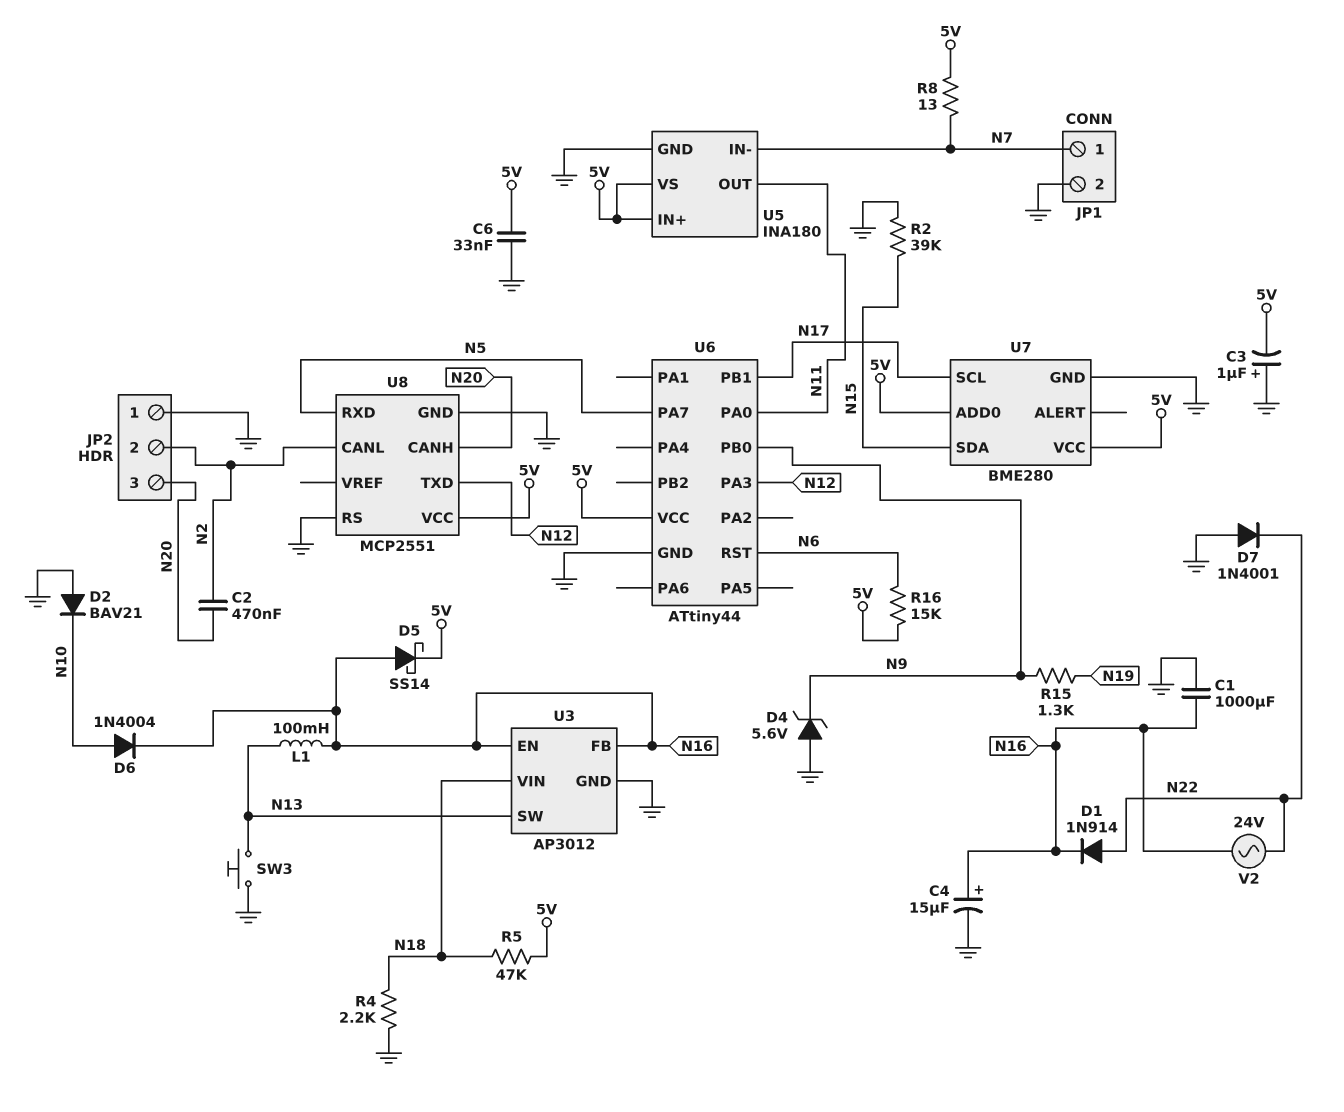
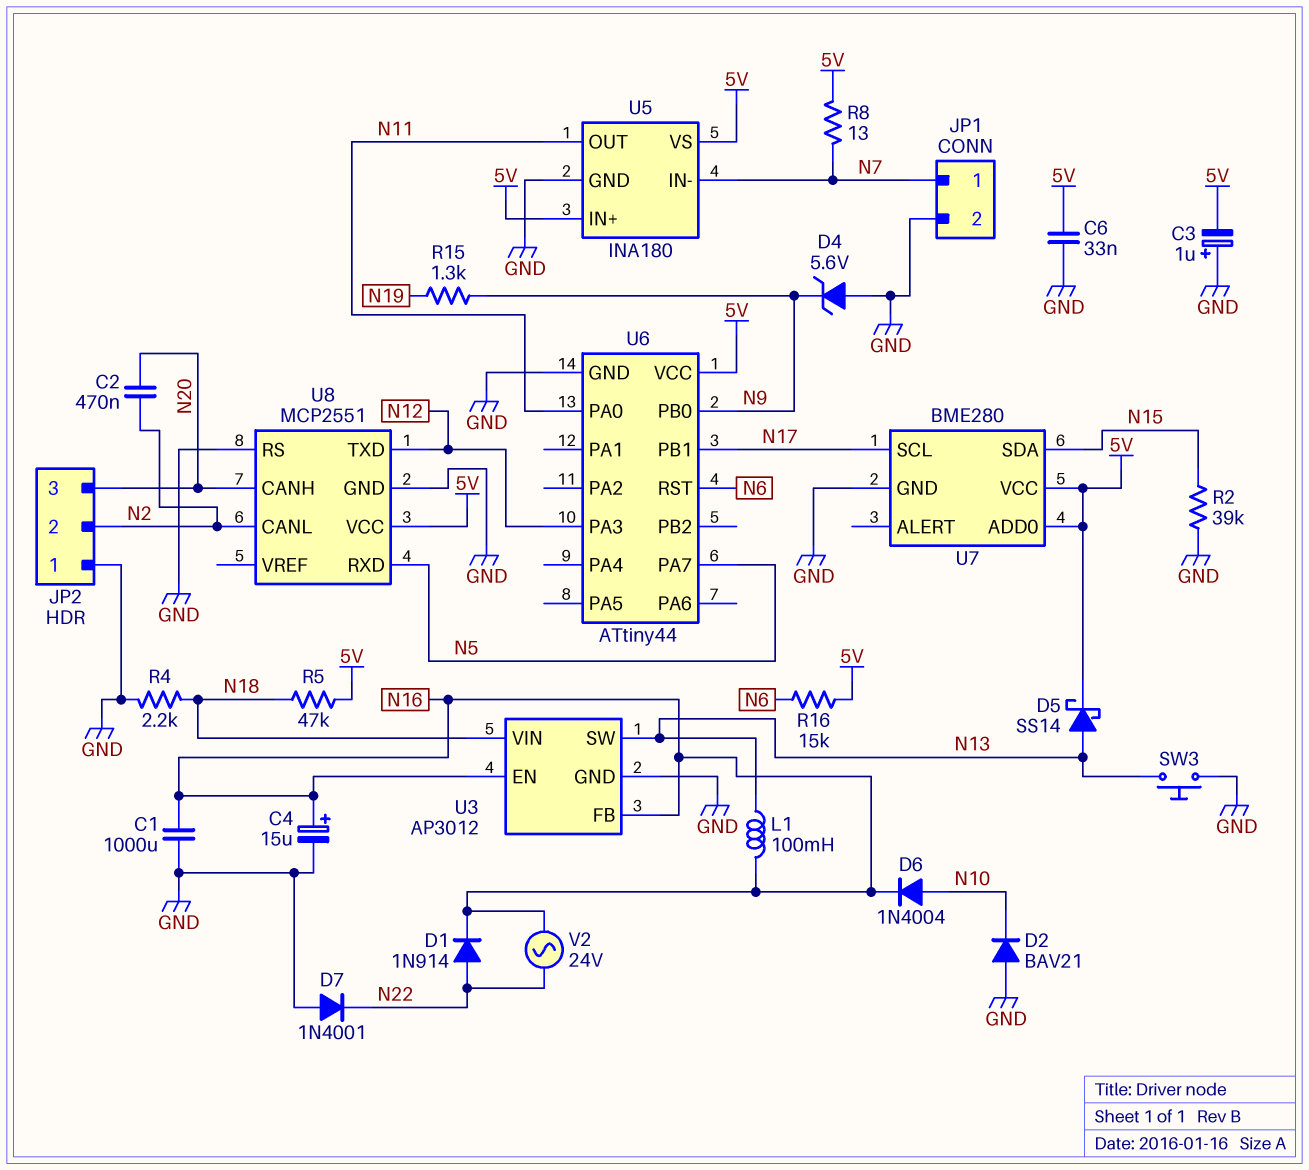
D5: schottky SS14 (A N16, K 5V) -> schottky SS14 (A N13, K 5V)

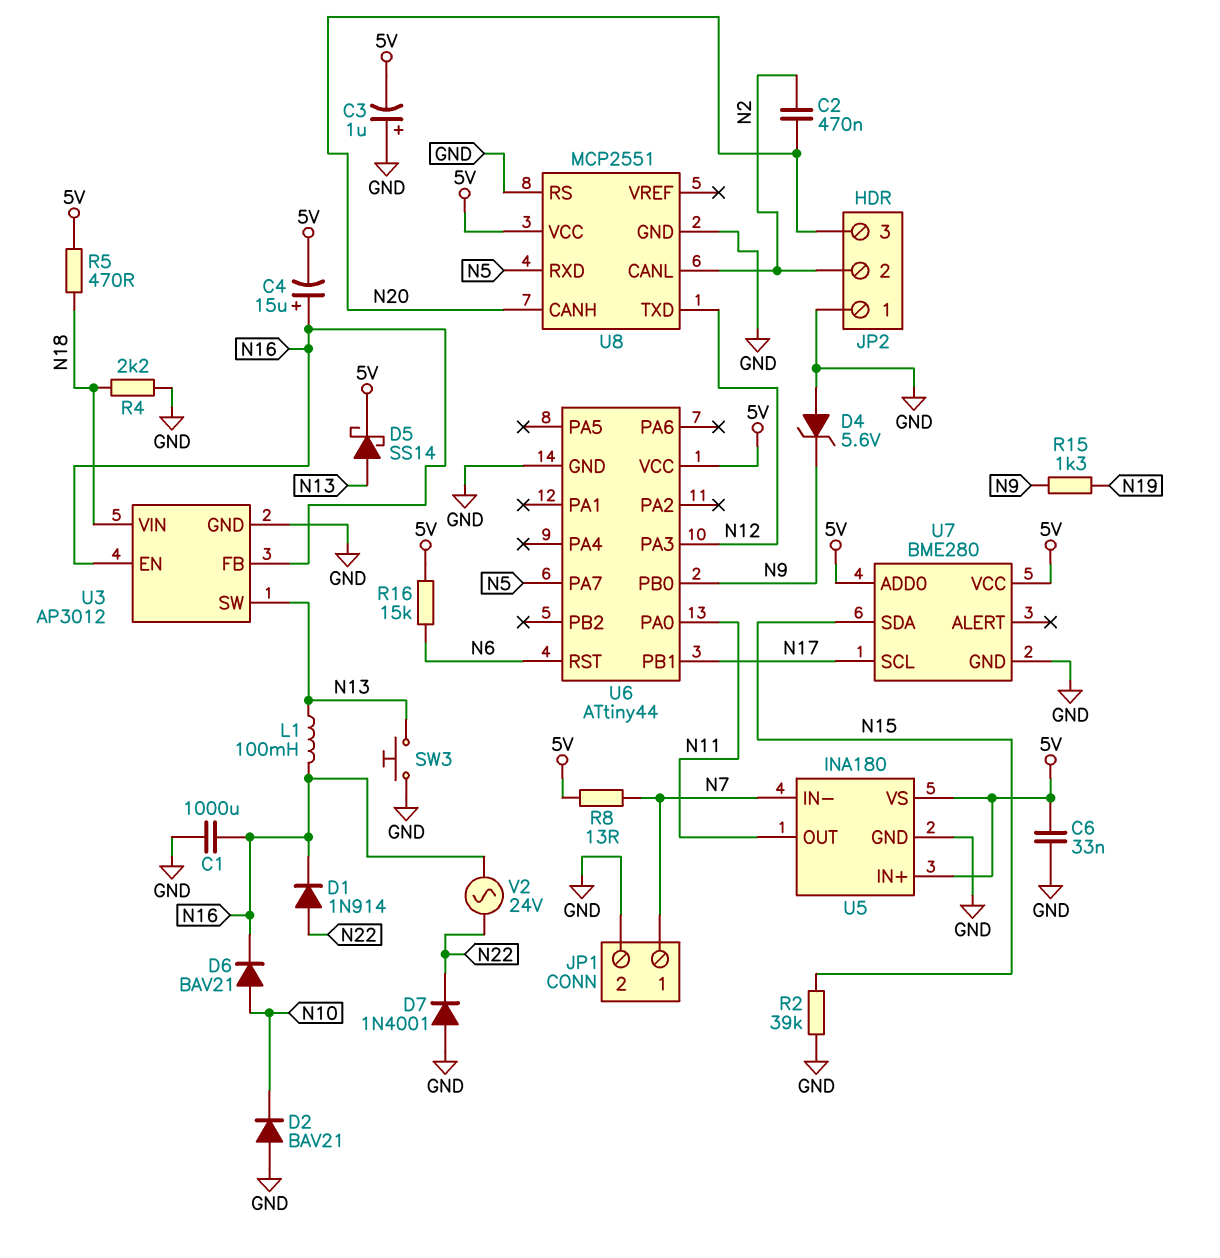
C4: 15uF (plus N16, minus GND) -> 15uF (plus N16, minus 5V)
D6: diode 1N4004 (A N10, K N16) -> diode BAV21 (A N10, K N16)
R5: 47k (5V, N18) -> 470 (5V, N18)

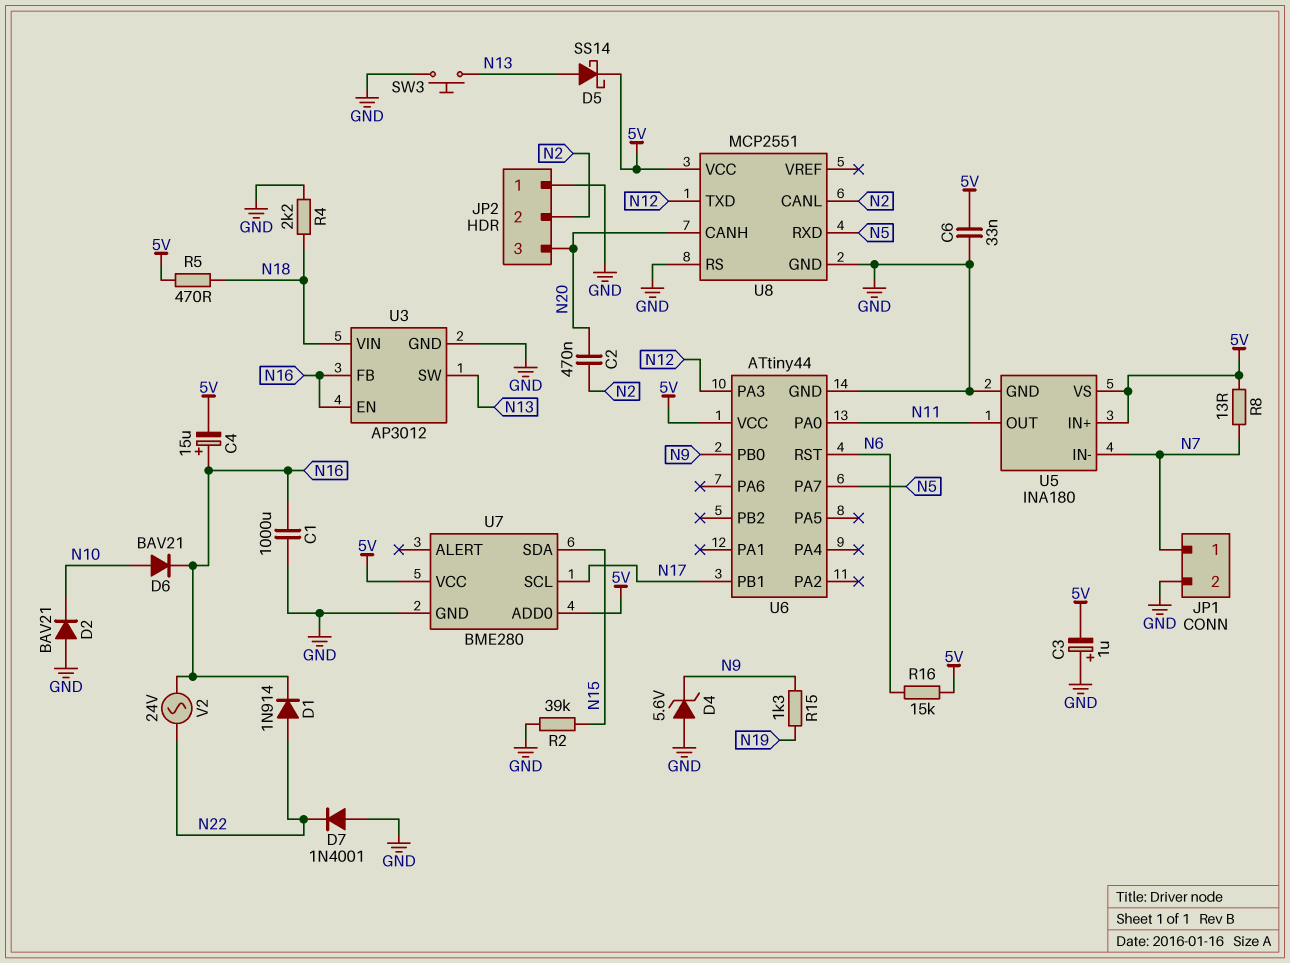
L1: 100mH (N13, N16) -> none

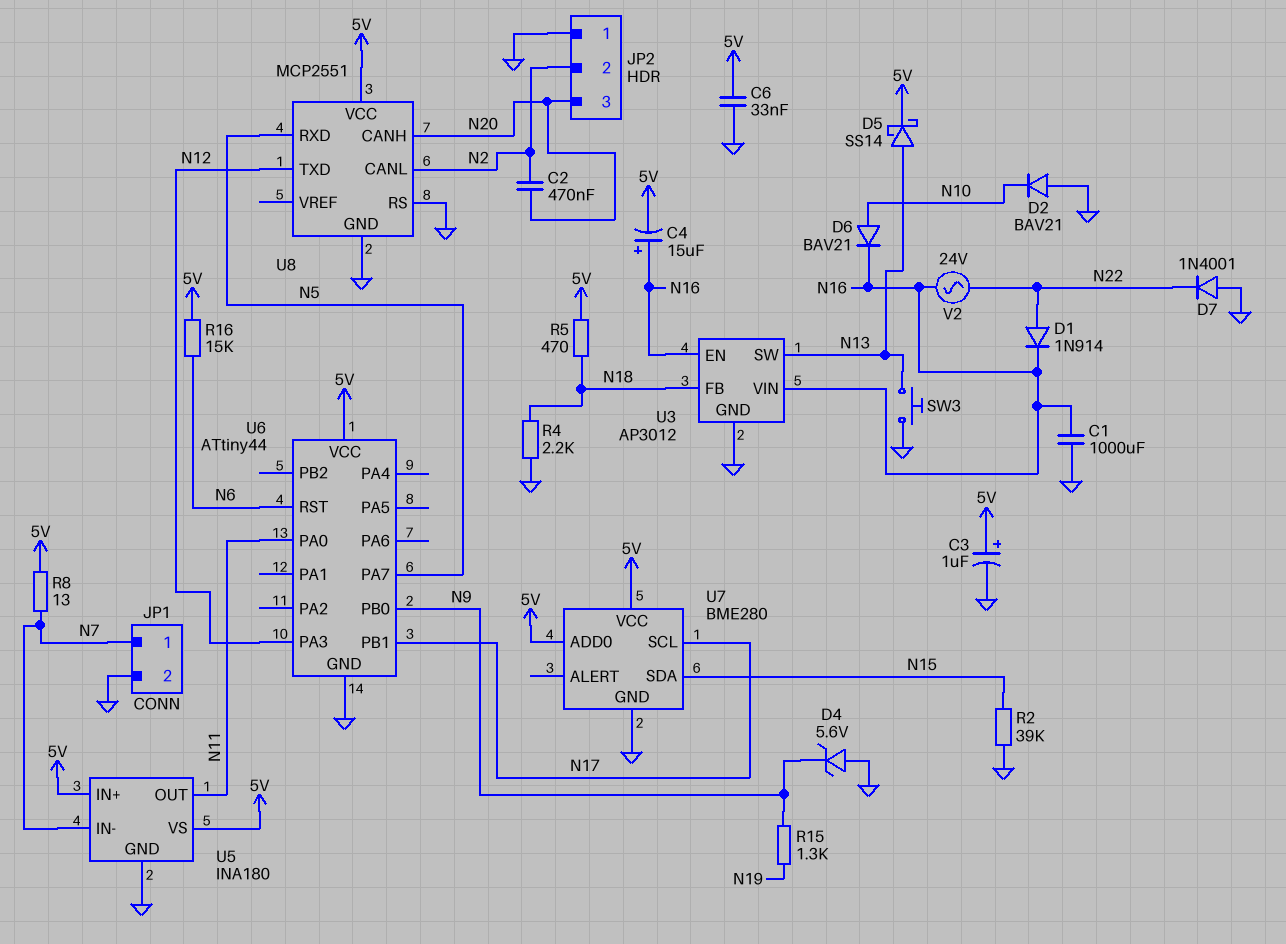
C3: 1uF (plus GND, minus 5V) -> 1uF (plus 5V, minus GND)
U3 pin FB: N16 -> N18
U3 pin VIN: N18 -> N16

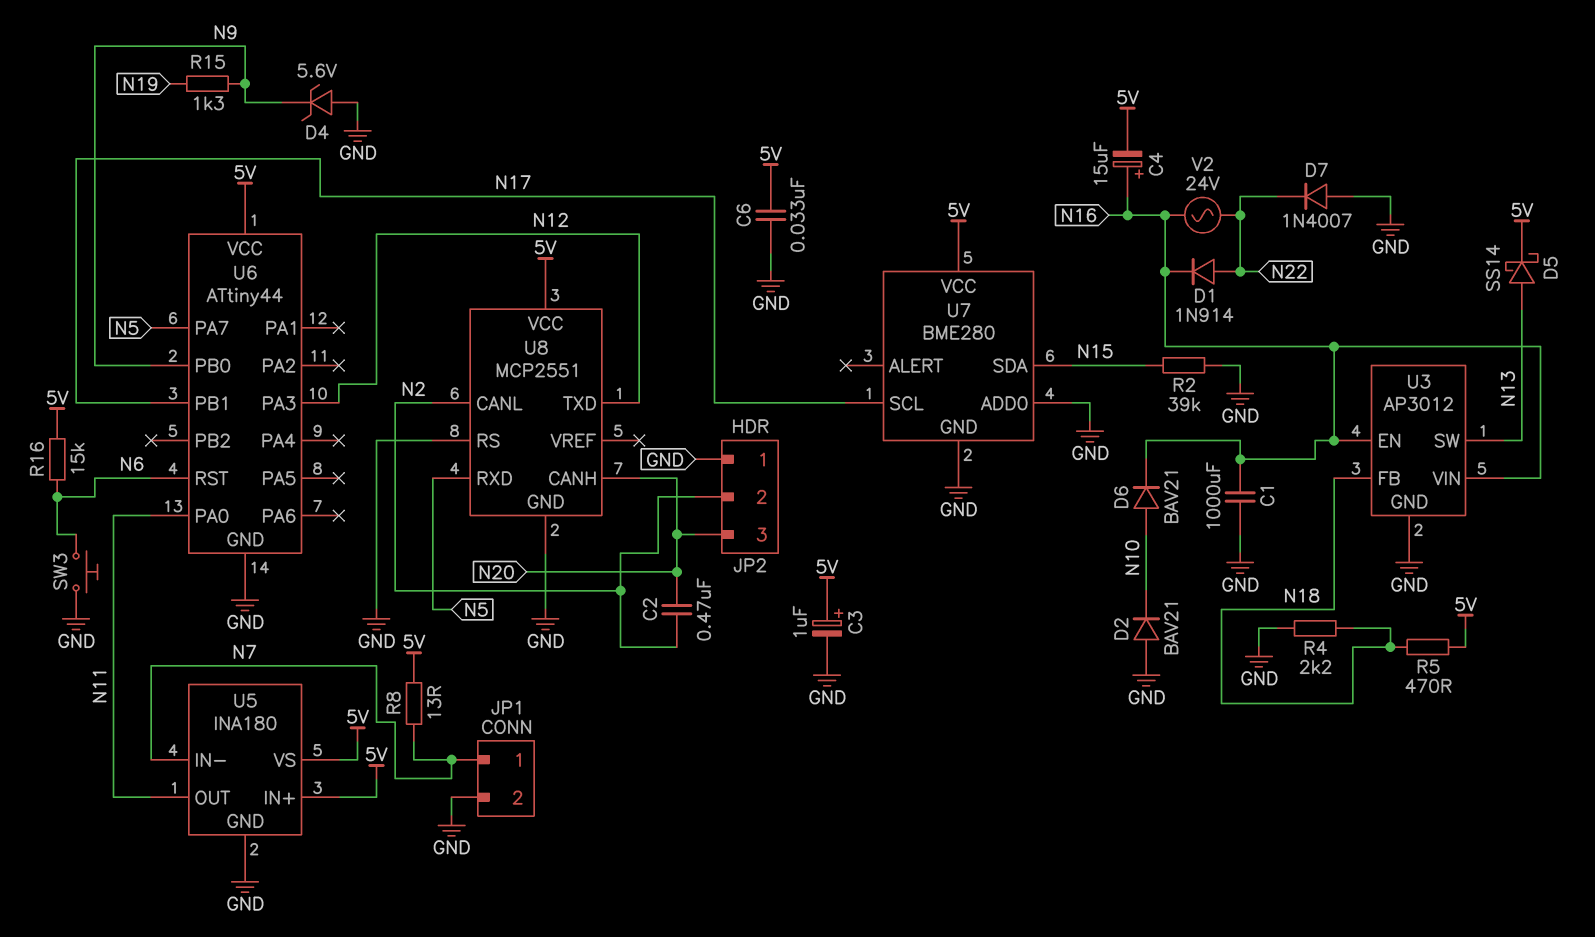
D7: diode 1N4001 (A GND, K N22) -> diode 1N4007 (A GND, K N22)
SW3: button (GND, N13) -> button (GND, N6)
U7 pin ADD0: 5V -> GND

